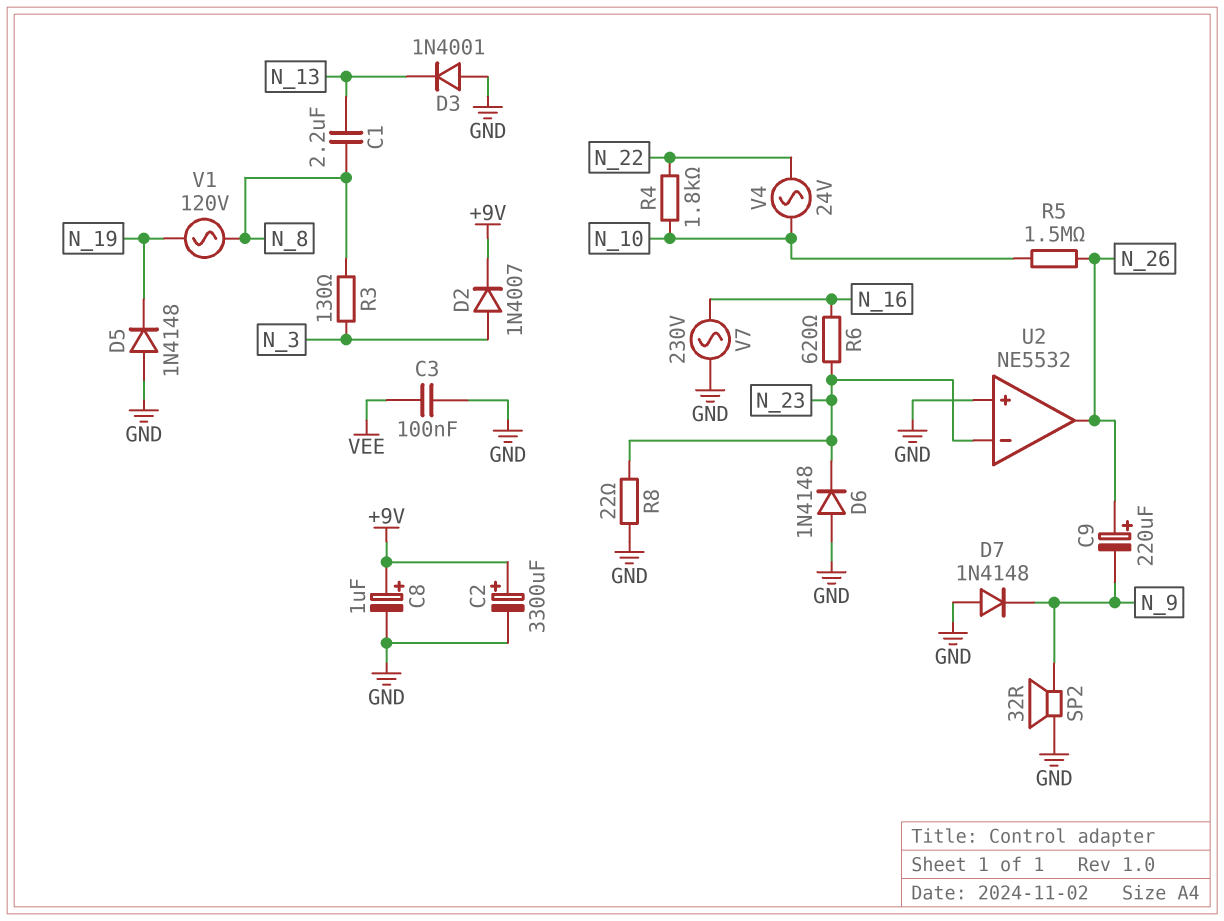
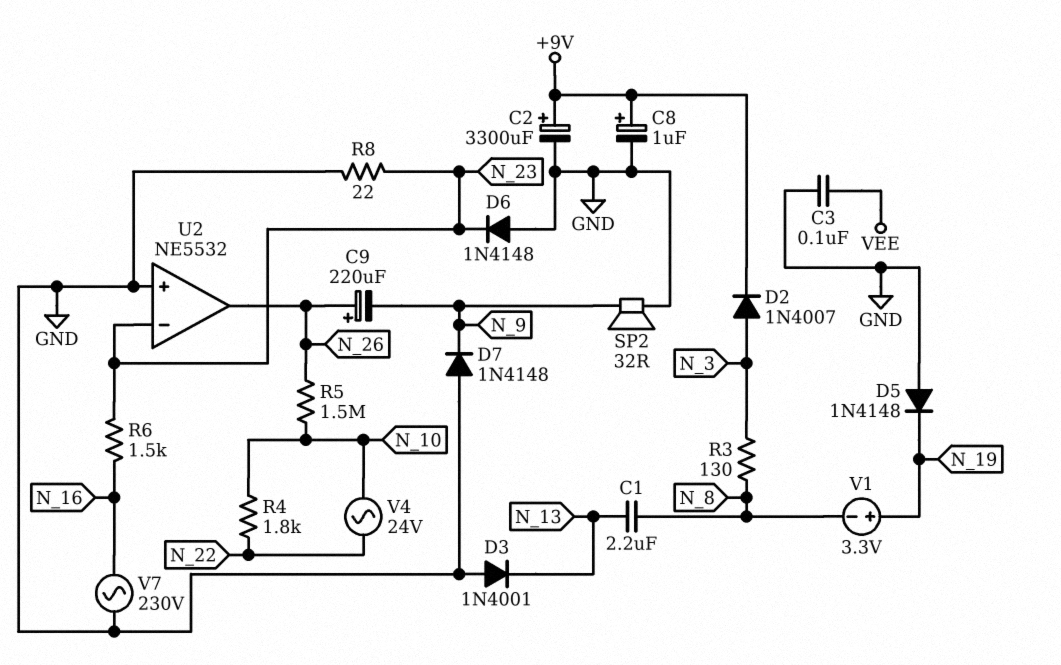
R6: 620 (N_16, N_23) -> 1.5k (N_16, N_23)
V1: AC 120V (N_8, N_19) -> 3.3V (plus N_19, minus N_8)

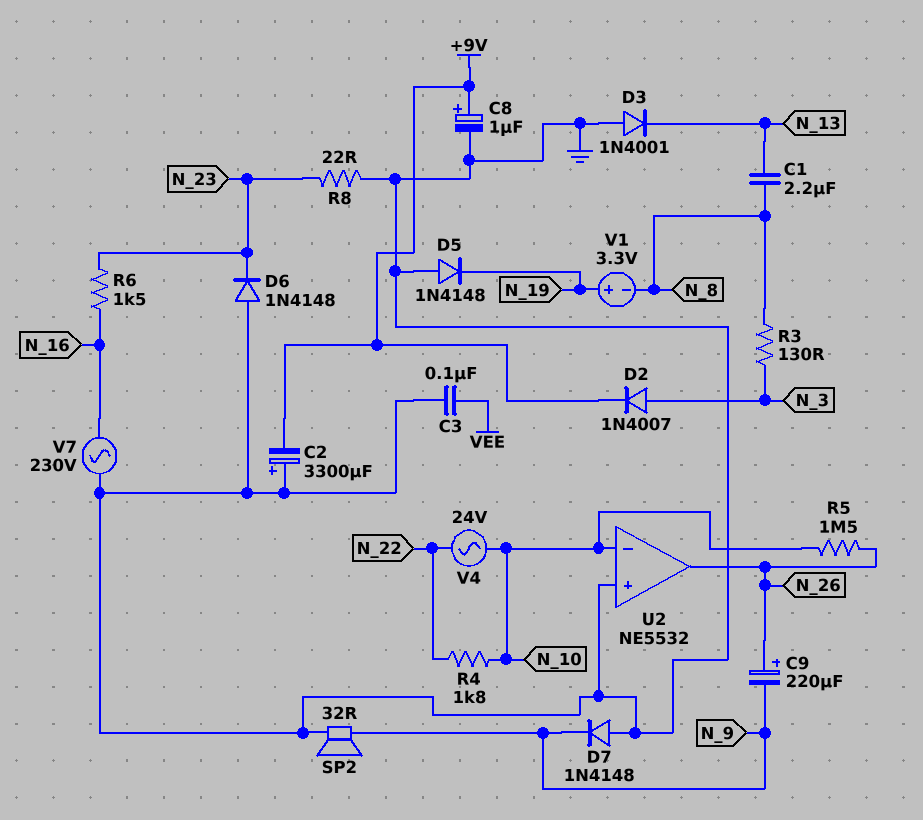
C2: 3300uF (plus +9V, minus GND) -> 3300uF (plus GND, minus +9V)
U2 pin in-: N_23 -> N_10

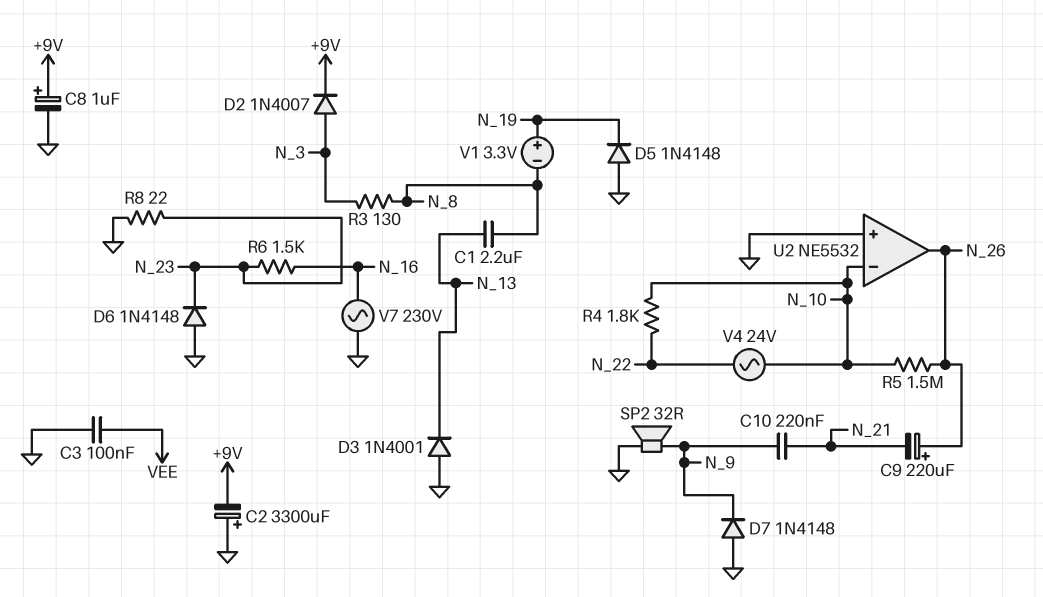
C9: 220uF (plus N_26, minus N_9) -> 220uF (plus N_26, minus N_21)
C10: none -> 220nF (N_9, N_21)

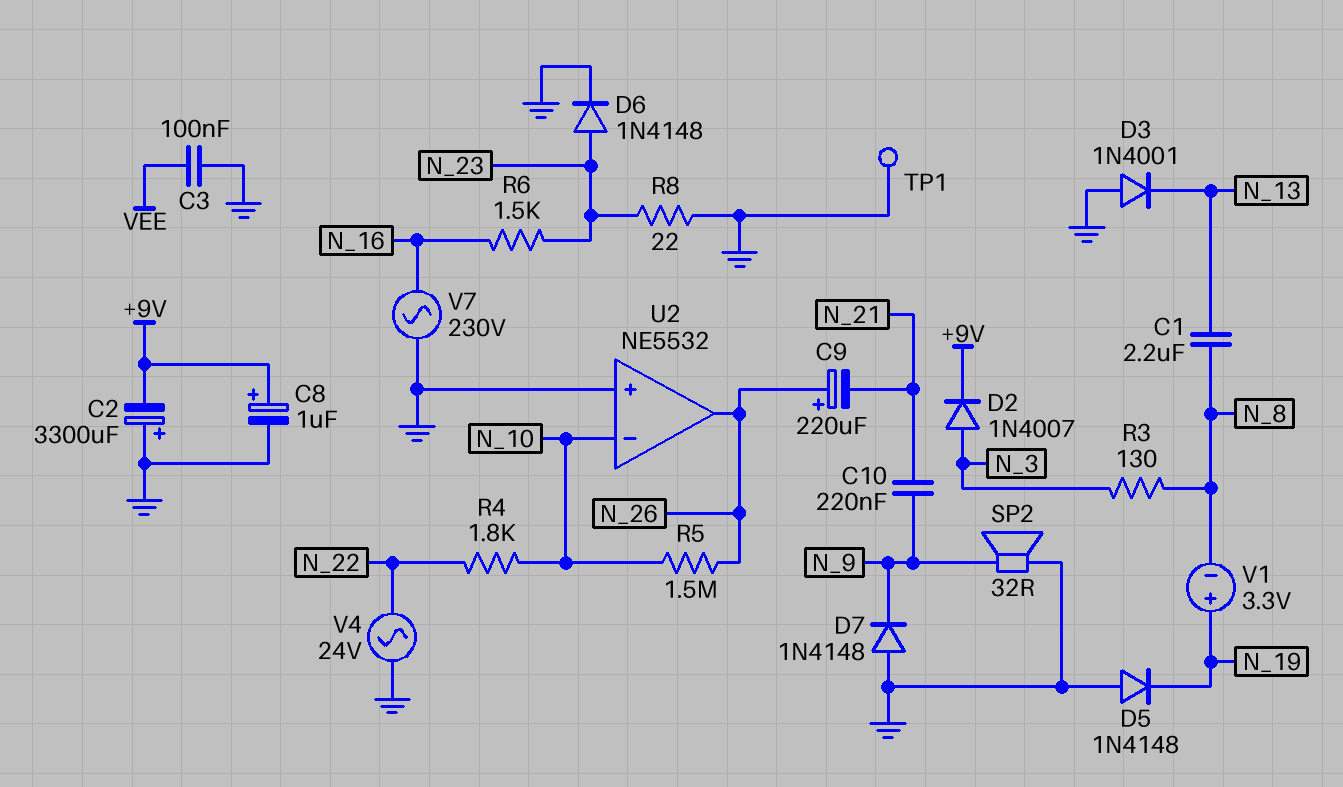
D6: diode 1N4148 (A GND, K N_23) -> diode 1N4148 (A N_23, K GND)
TP1: none -> test point (GND)
V4: AC 24V (N_10, N_22) -> AC 24V (GND, N_22)

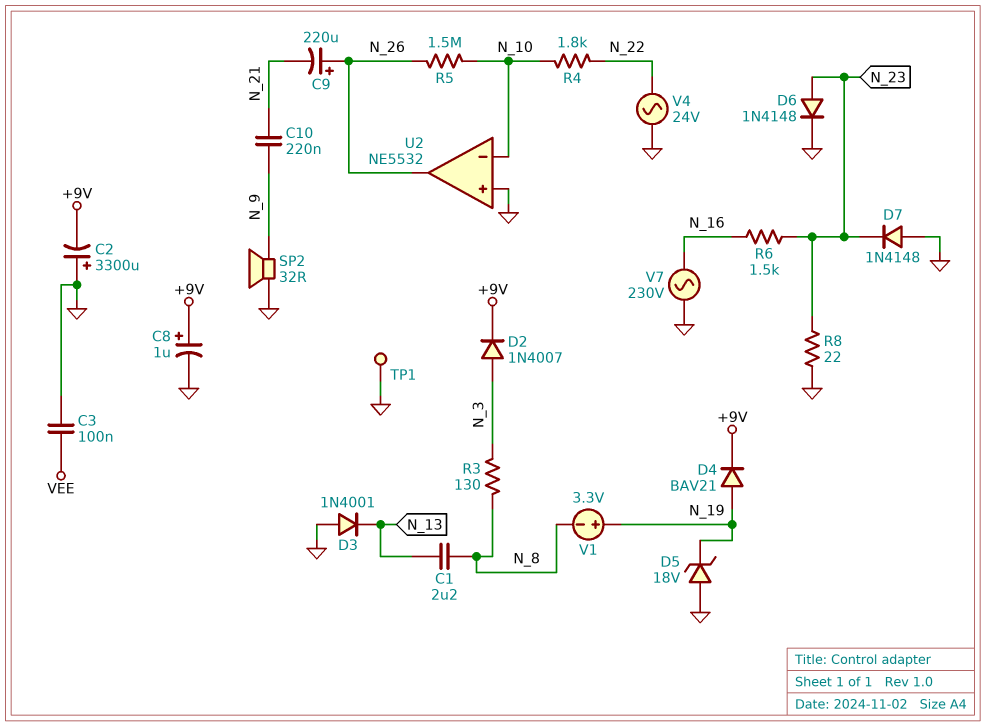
D4: none -> diode BAV21 (A N_19, K +9V)
D5: diode 1N4148 (A GND, K N_19) -> zener 18V (A GND, K N_19)
D7: diode 1N4148 (A GND, K N_9) -> diode 1N4148 (A GND, K N_23)

